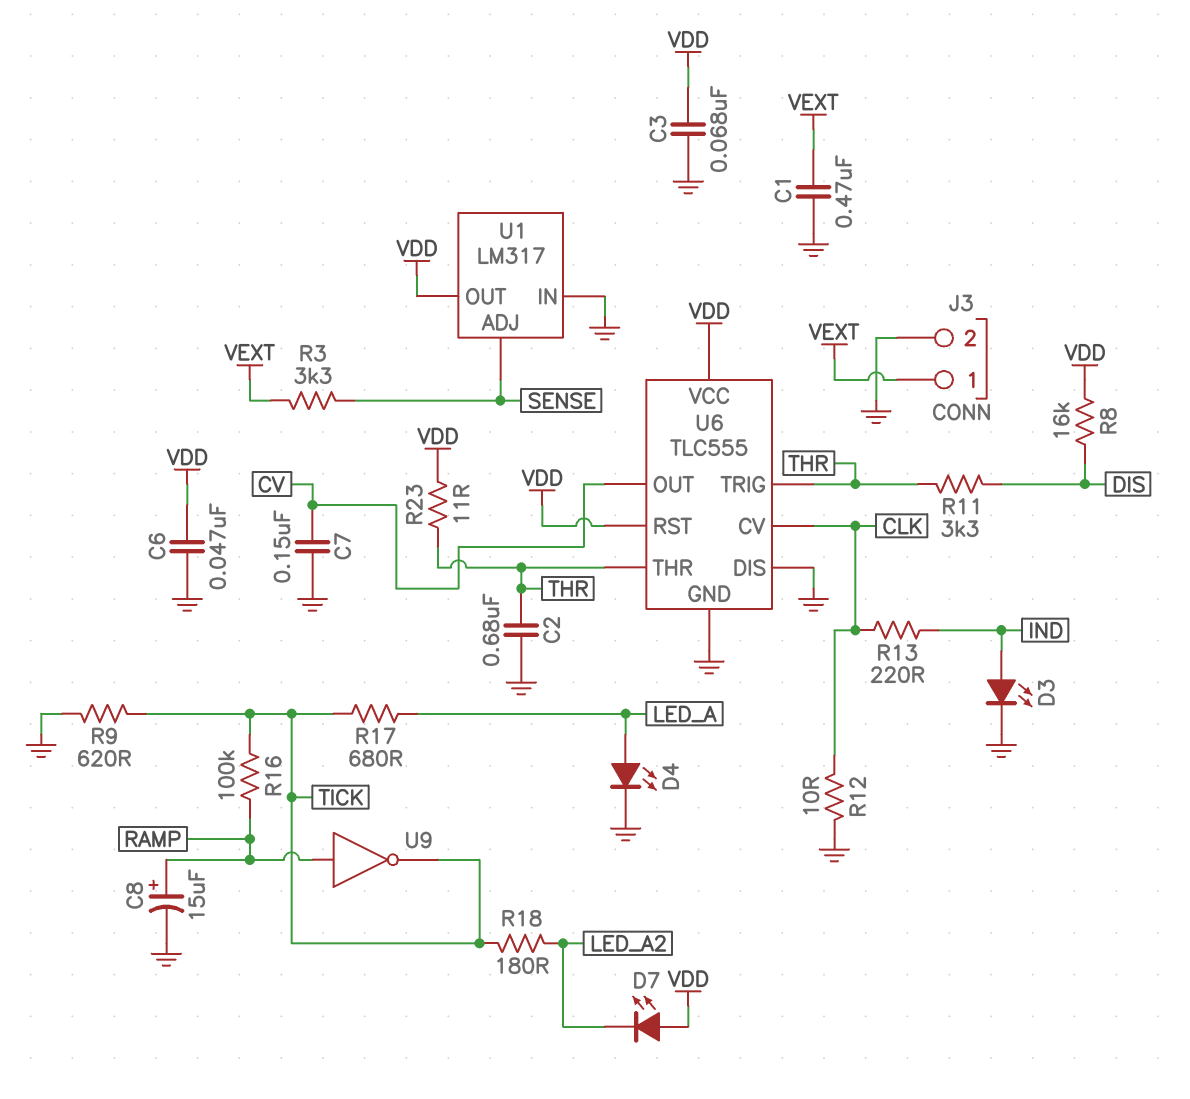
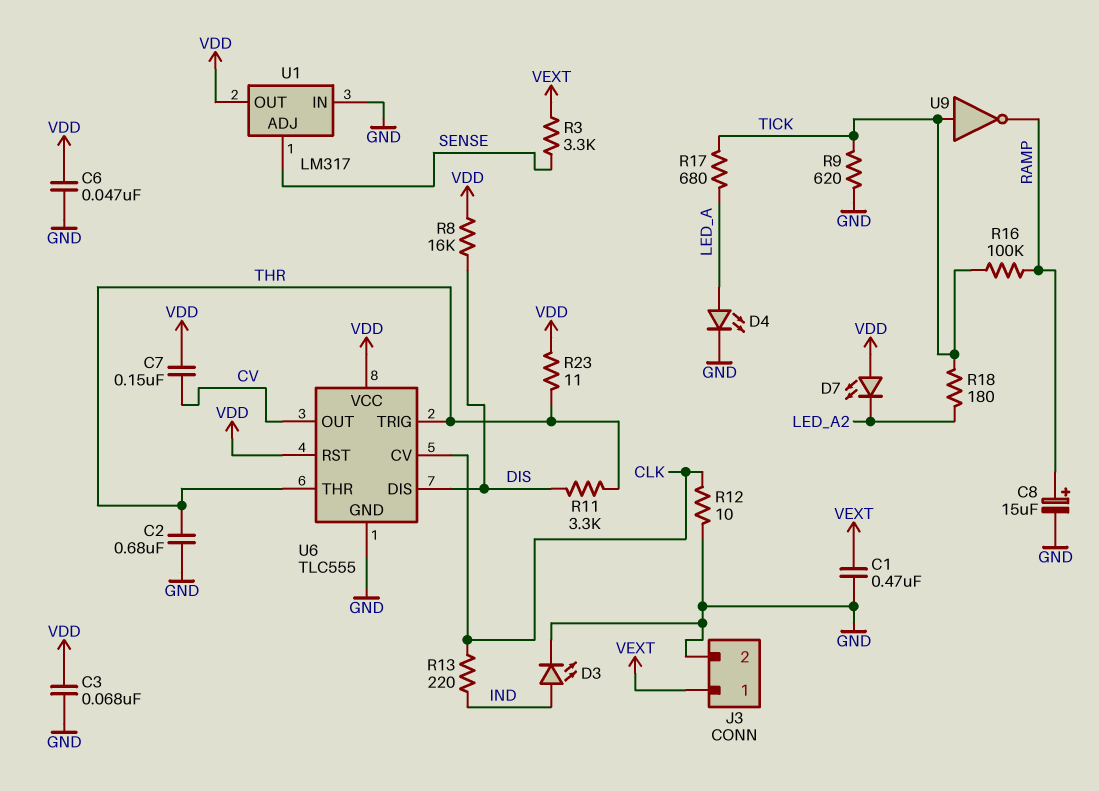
C7: 150nF (CV, GND) -> 150nF (CV, VDD)
U6 pin DIS: GND -> DIS
U9: NOT (in RAMP, out TICK) -> NOT (in TICK, out RAMP)

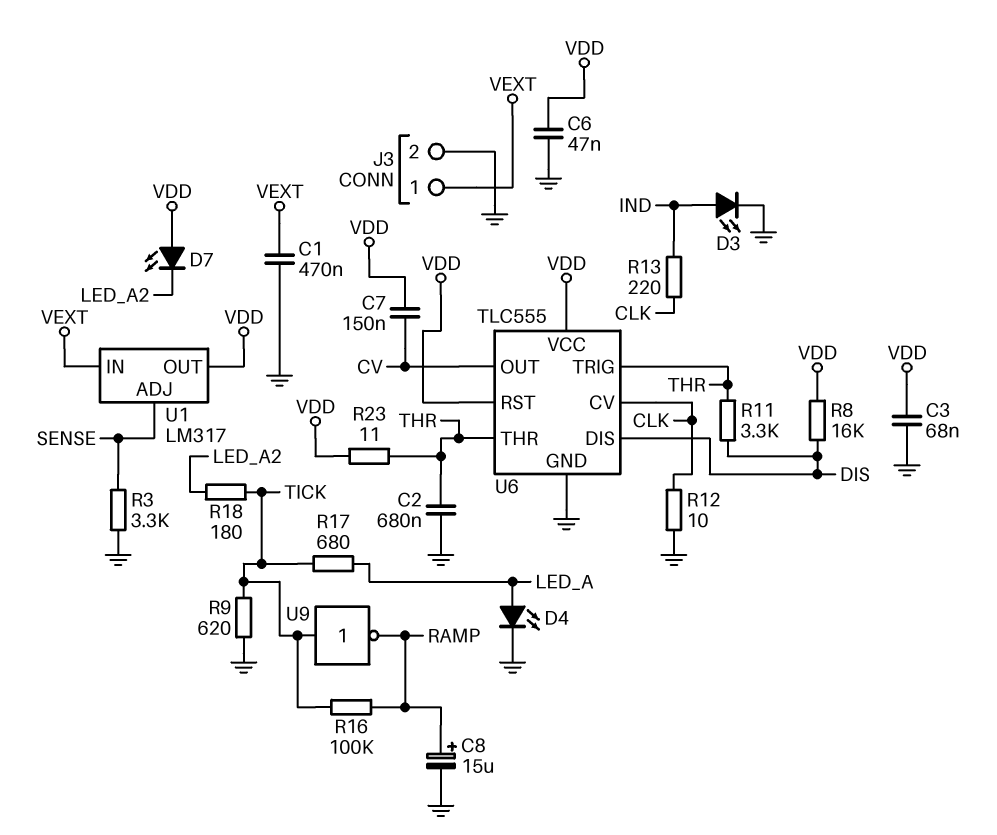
R3: 3.3k (SENSE, VEXT) -> 3.3k (GND, SENSE)
U1 pin IN: GND -> VEXT

